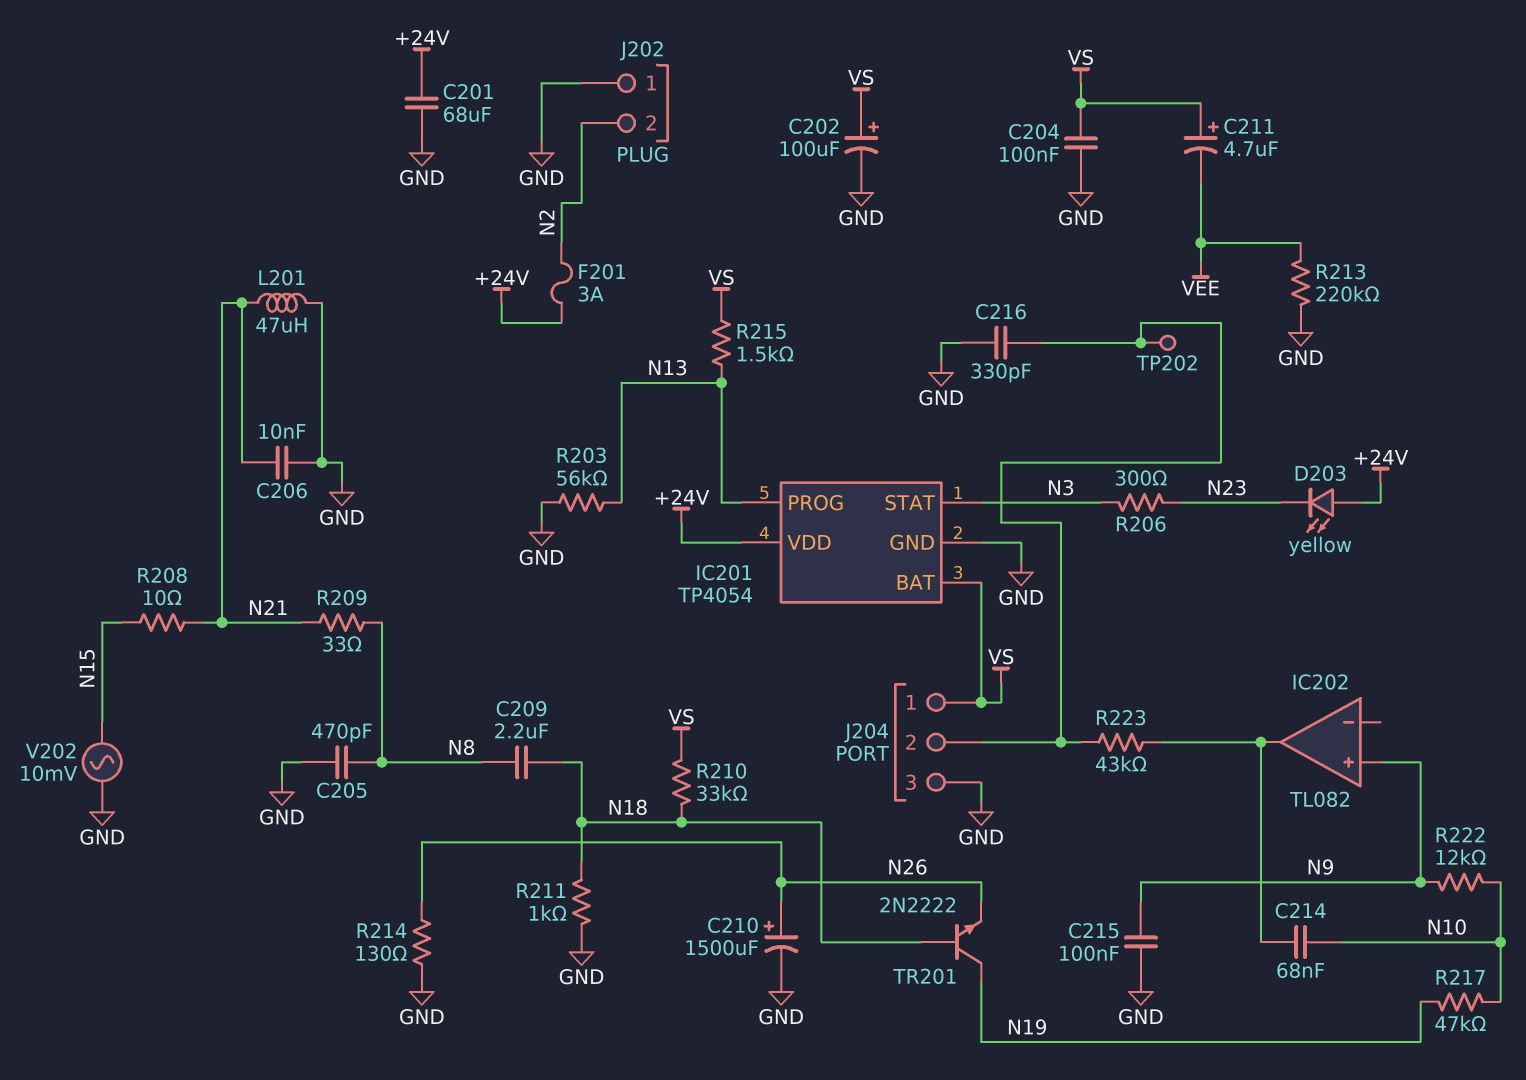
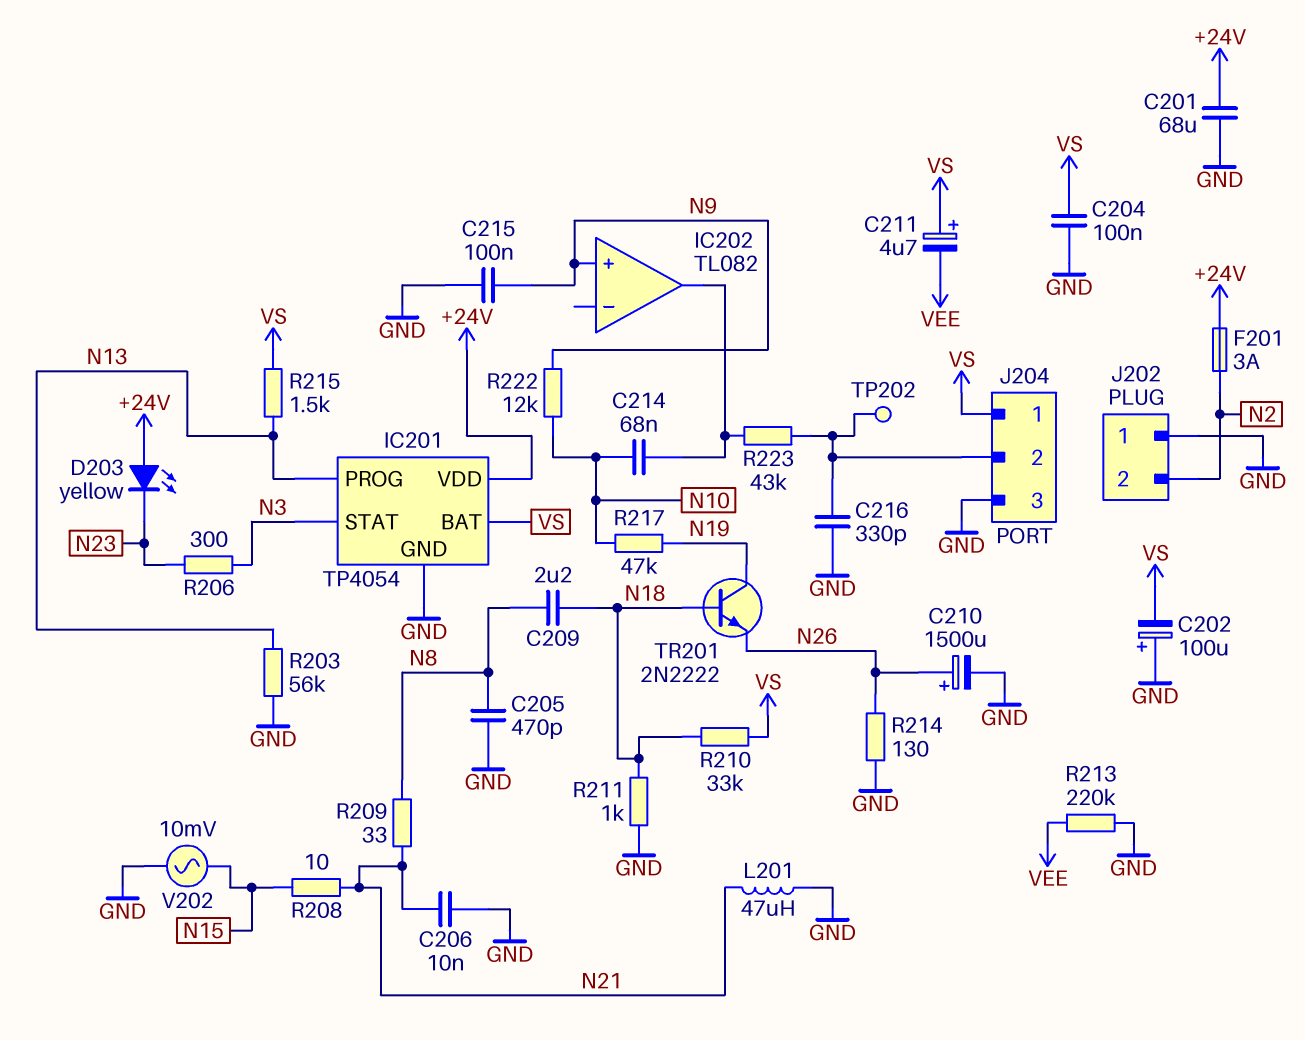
C202: 100uF (plus VS, minus GND) -> 100uF (plus GND, minus VS)

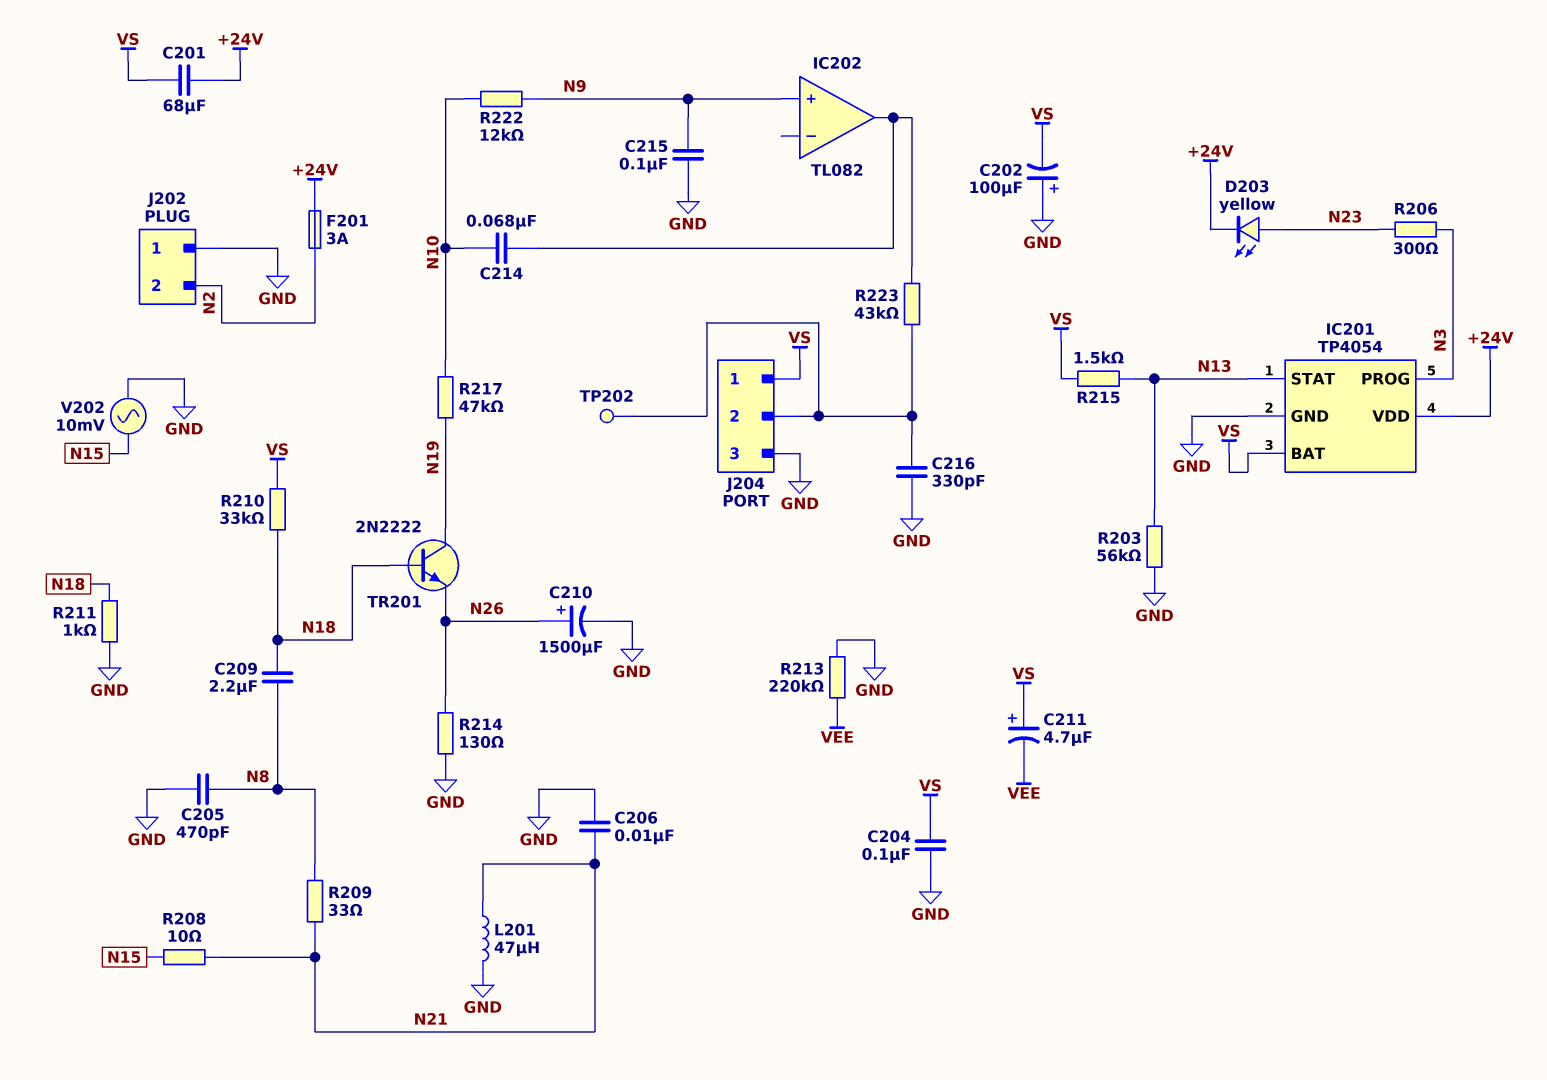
C201: 68uF (+24V, GND) -> 68uF (+24V, VS)
D203: LED yellow (A +24V, K N23) -> LED yellow (A N23, K +24V)
IC201 pin PROG: N13 -> N3
IC201 pin STAT: N3 -> N13

